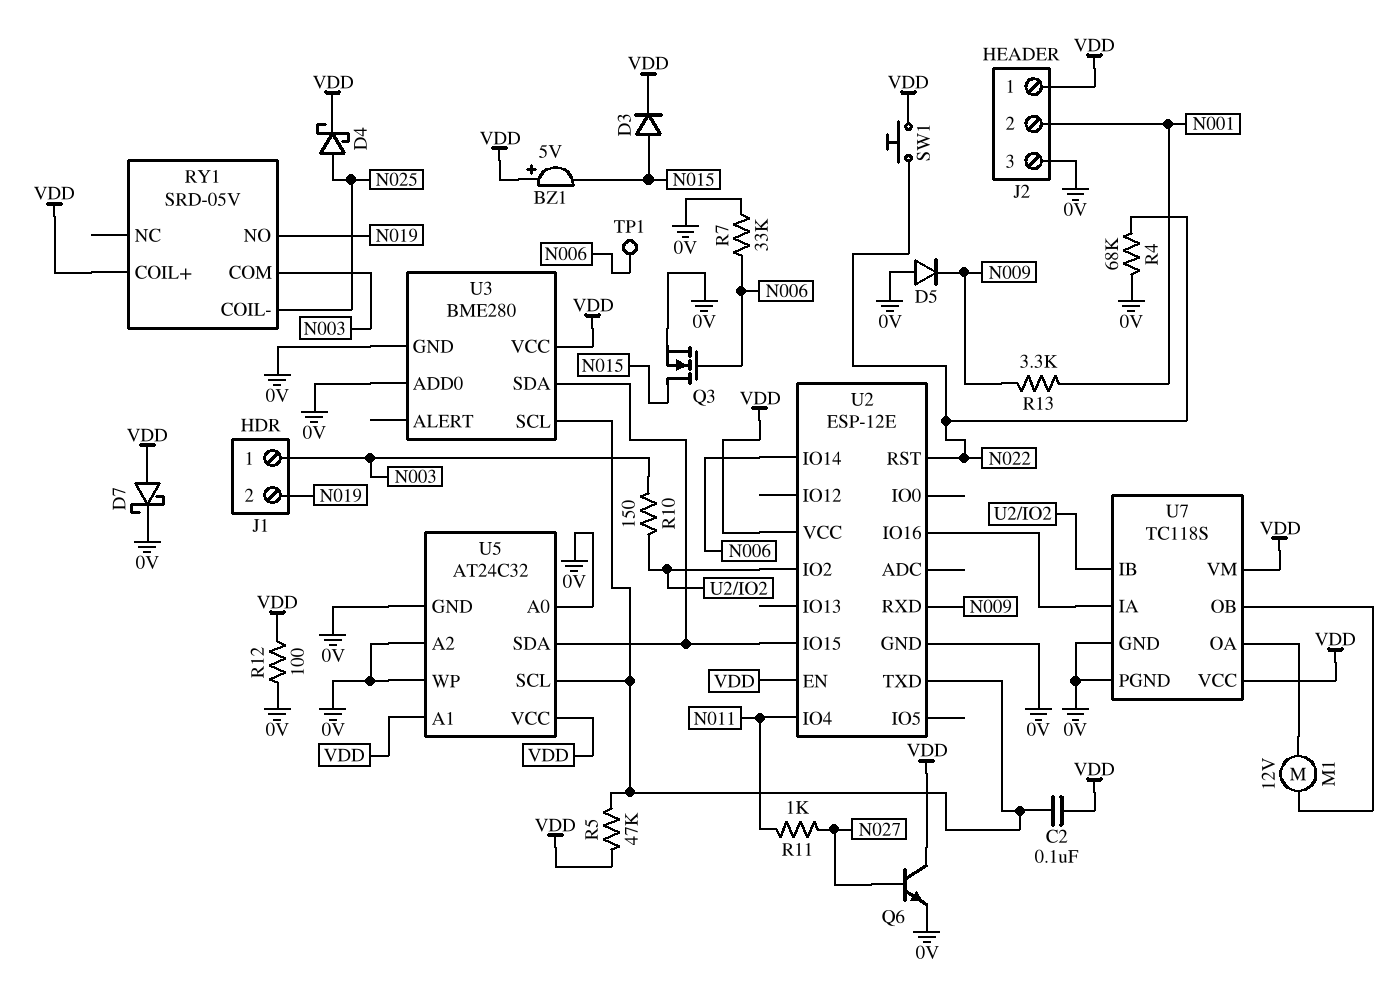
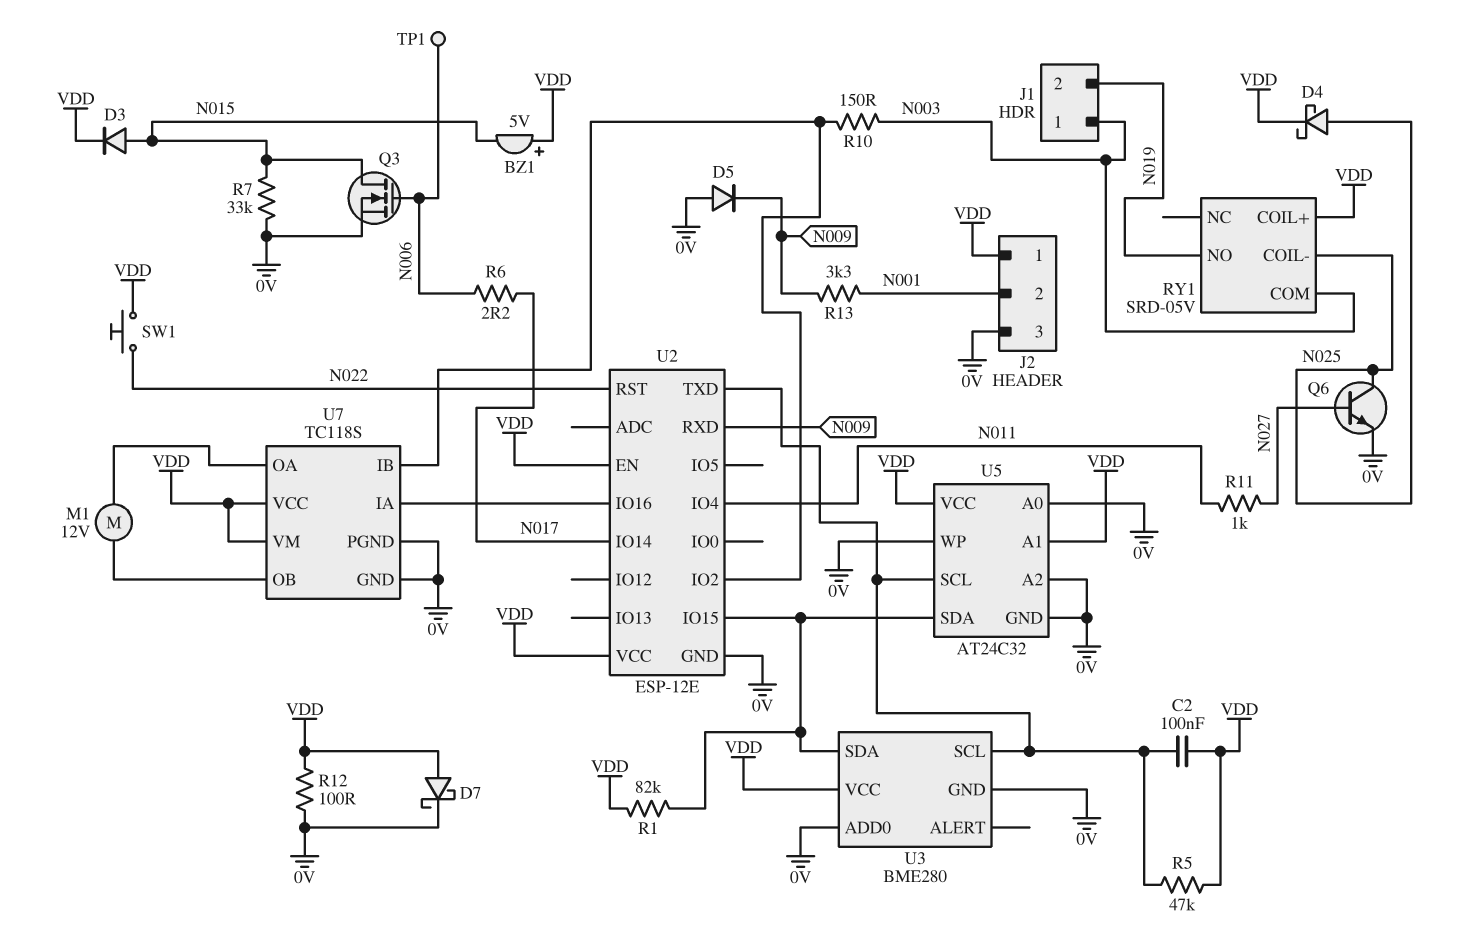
Q6: NPN (B N027, C VDD, E 0V) -> NPN (B N027, C N025, E 0V)
R1: none -> 82k (U2/IO15, VDD)
R4: 68k (0V, N022) -> none
R6: none -> 2.2 (N006, N017)
R7: 33k (0V, N006) -> 33k (0V, N015)
U2 pin IO14: N006 -> N017

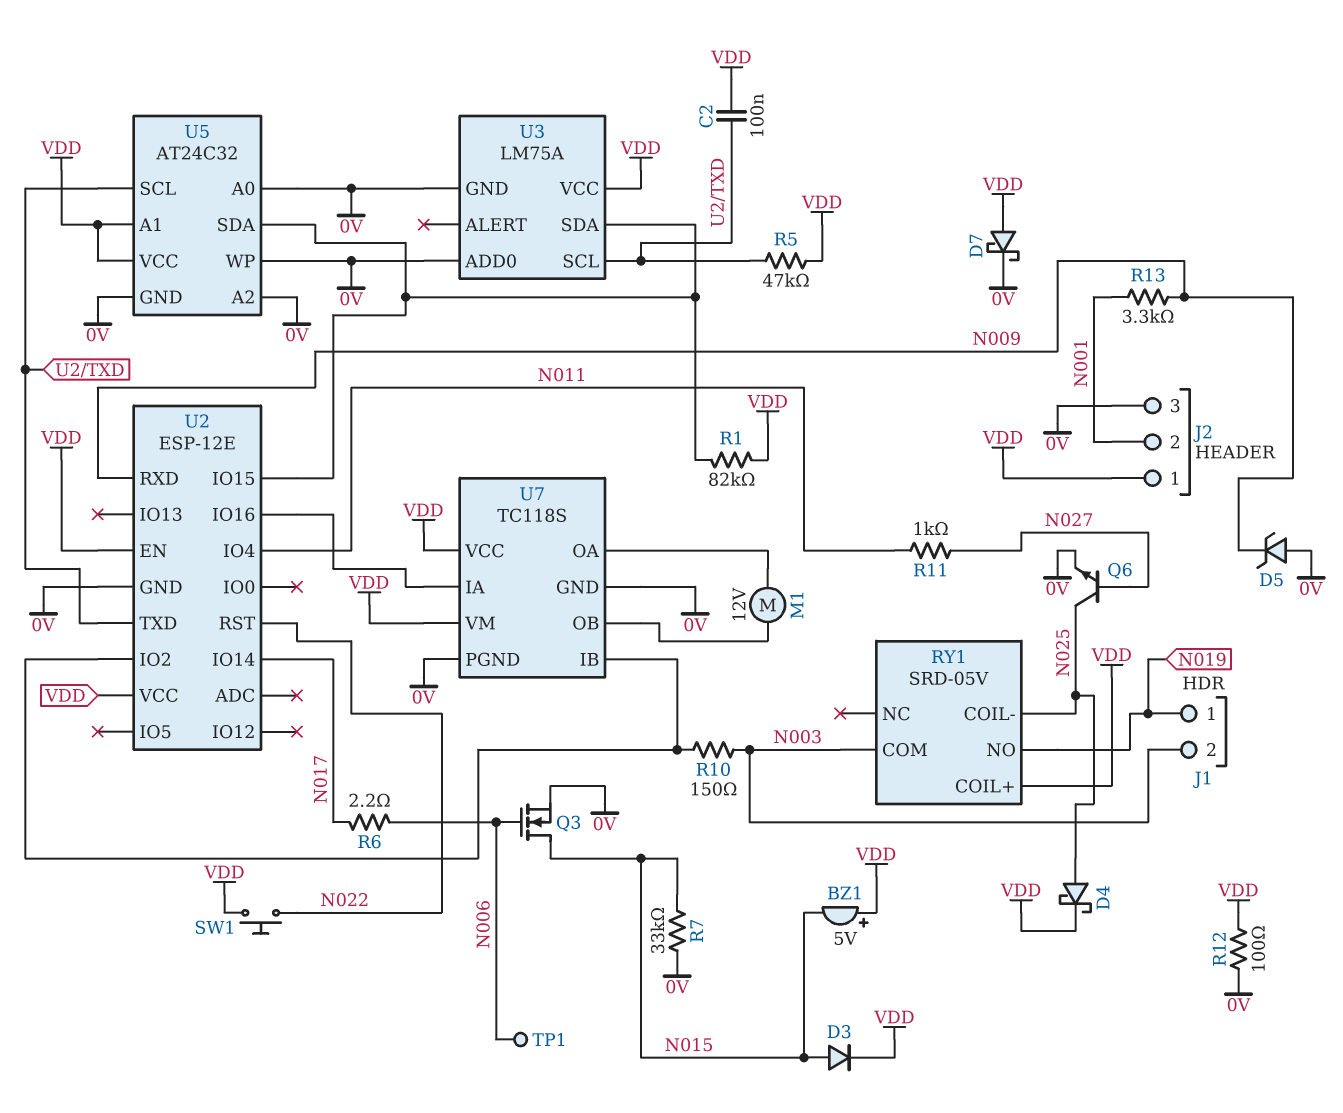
D5: diode (A 0V, K N009) -> zener (A 0V, K N009)
J1 pin 1: N003 -> N019
J1 pin 2: N019 -> N003
U3: BME280 -> LM75A

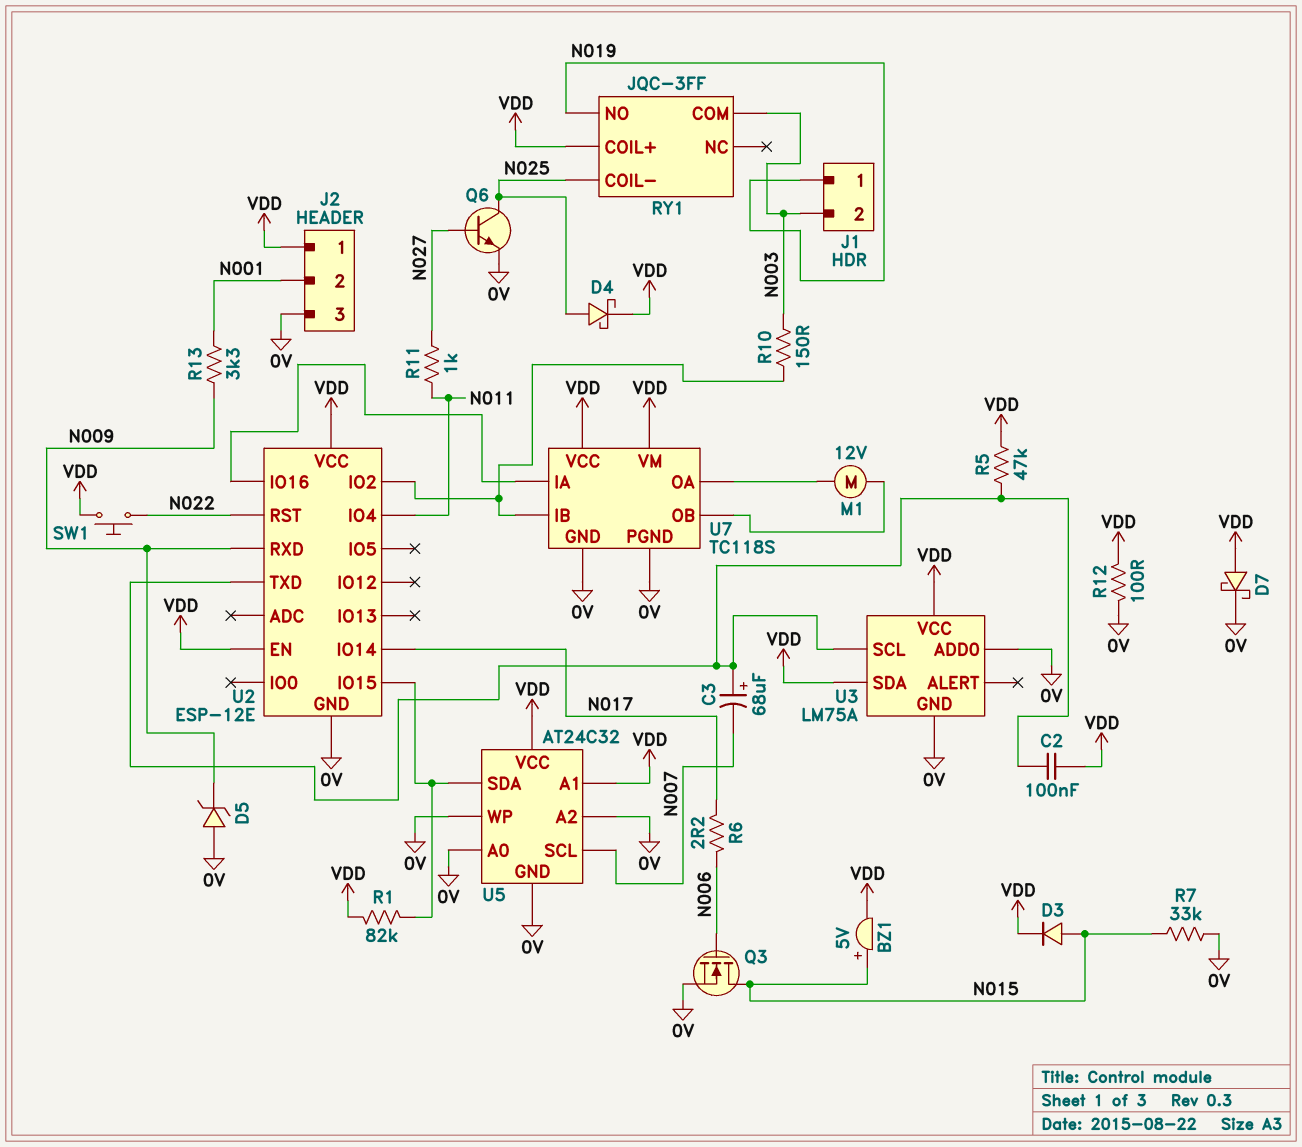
BZ1: buzzer 5V (plus VDD, minus N015) -> buzzer 5V (plus N015, minus VDD)
C3: none -> 68uF (plus U2/TXD, minus N007)
RY1: SRD-05V -> JQC-3FF
TP1: test point (N006) -> none
U3 pin SDA: U2/IO15 -> VDD
U5 pin SCL: U2/TXD -> N007

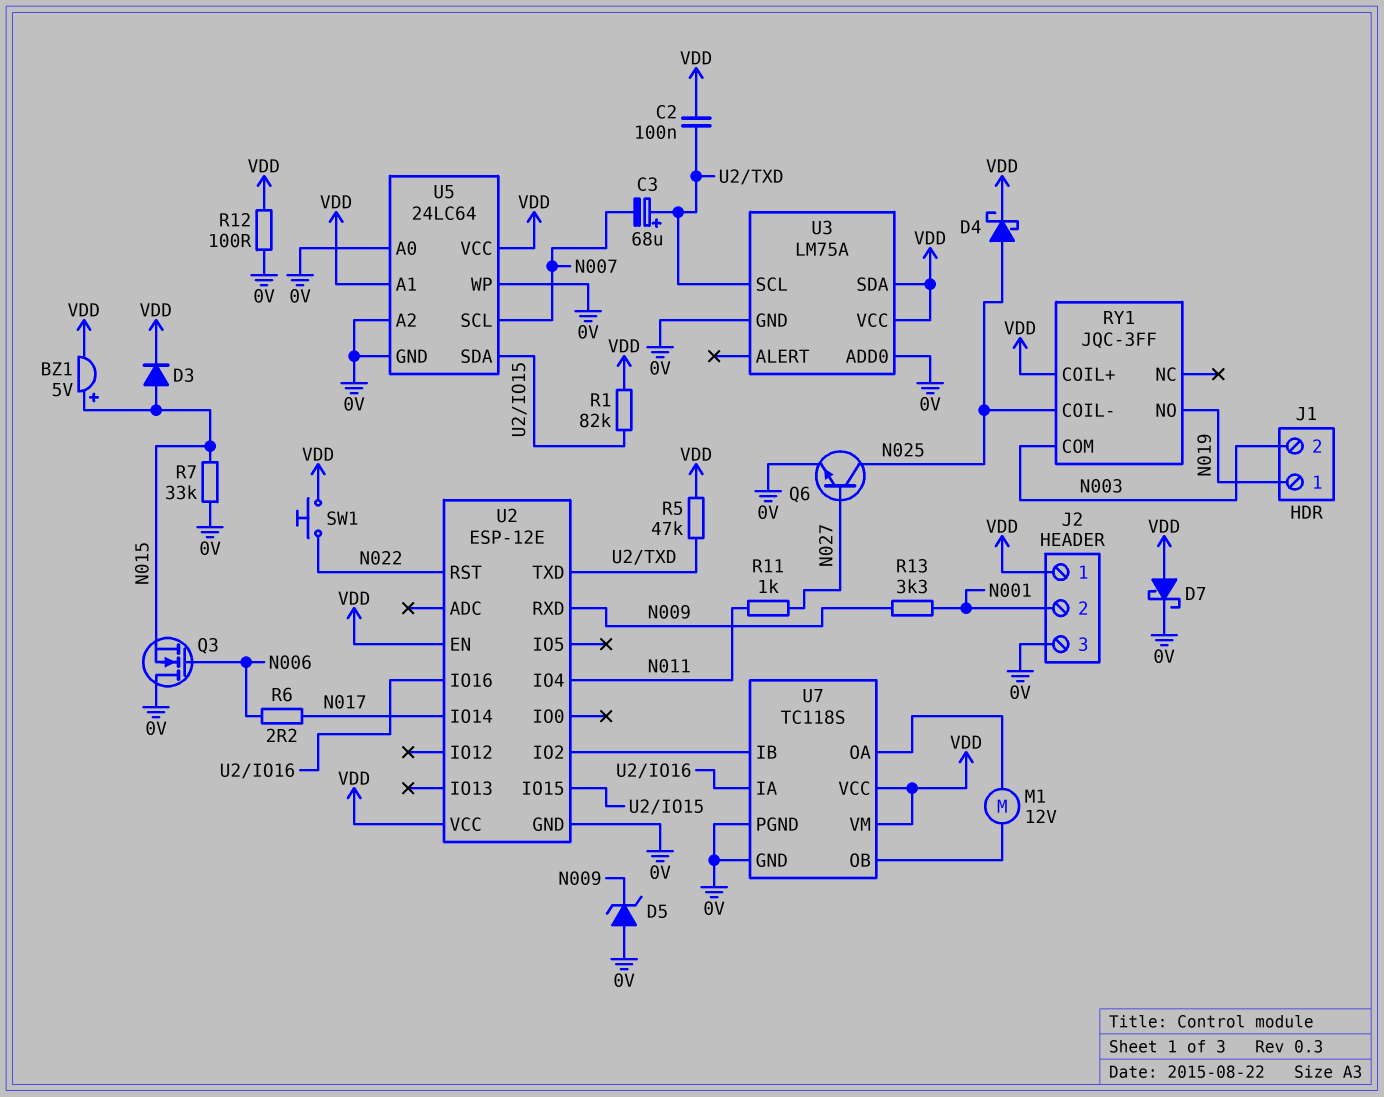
Q3: NMOS (G N006, D N015, S 0V) -> NMOS (G N006, D 0V, S N015)
R10: 150 (N003, U2/IO2) -> none
U5: AT24C32 -> 24LC64

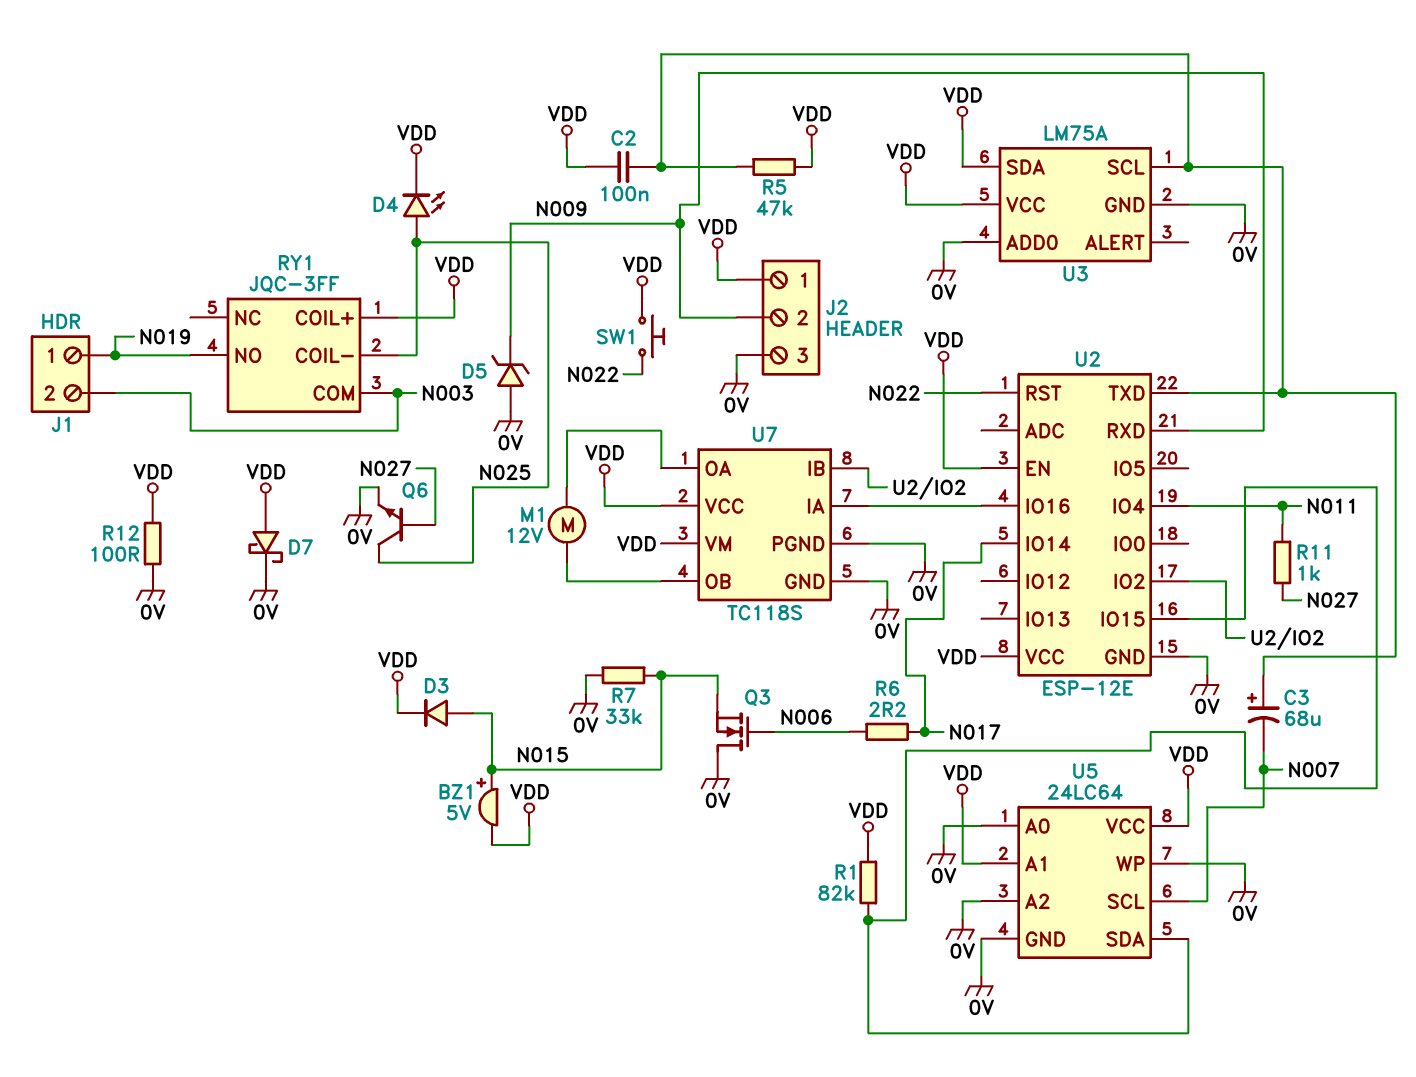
D4: schottky (A N025, K VDD) -> LED (A N025, K VDD)
J2 pin 2: N001 -> N009
R13: 3.3k (N001, N009) -> none

